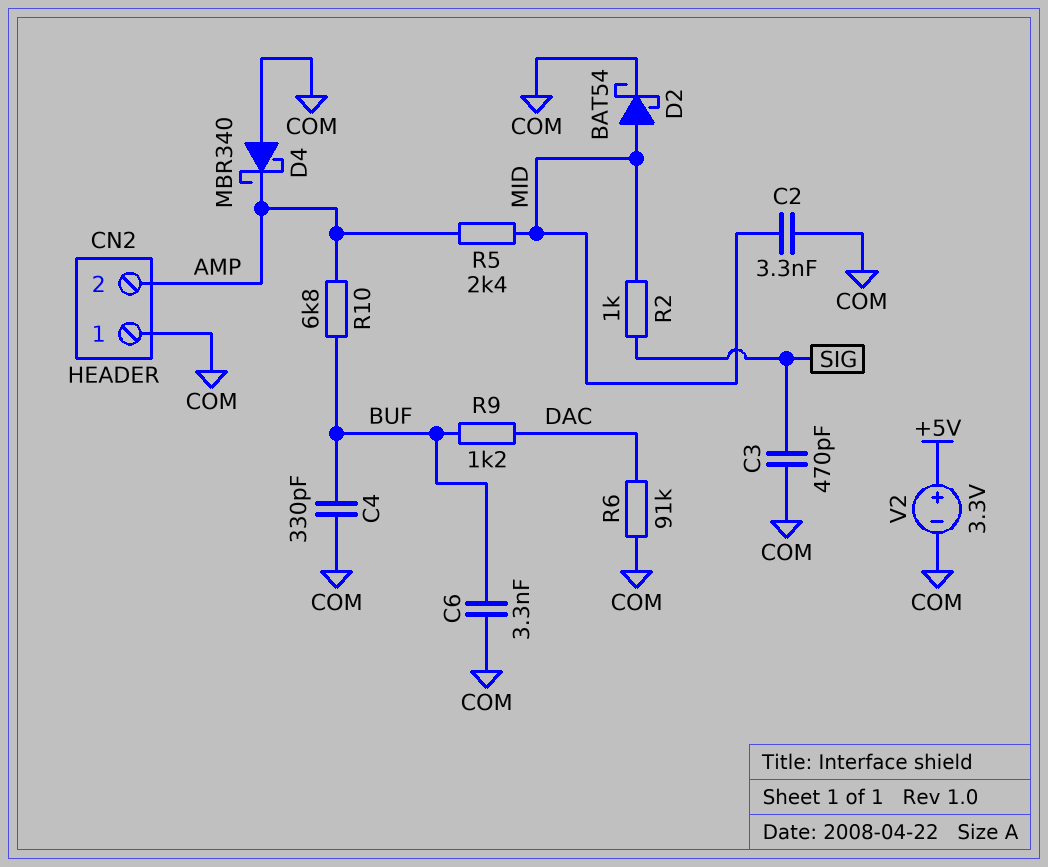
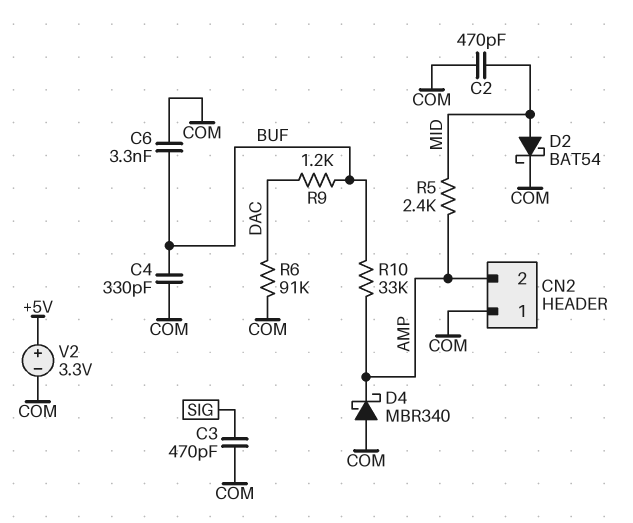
C2: 3.3nF (COM, MID) -> 470pF (COM, MID)
R2: 1k (MID, SIG) -> none
R10: 6.8k (AMP, BUF) -> 33k (AMP, BUF)

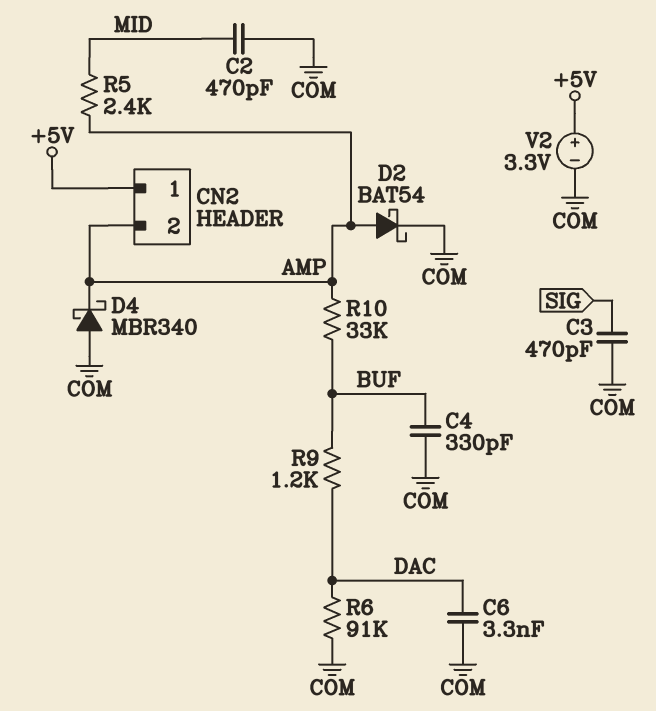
C6: 3.3nF (BUF, COM) -> 3.3nF (COM, DAC)
CN2 pin 1: COM -> +5V
D2: schottky BAT54 (A MID, K COM) -> schottky BAT54 (A AMP, K COM)

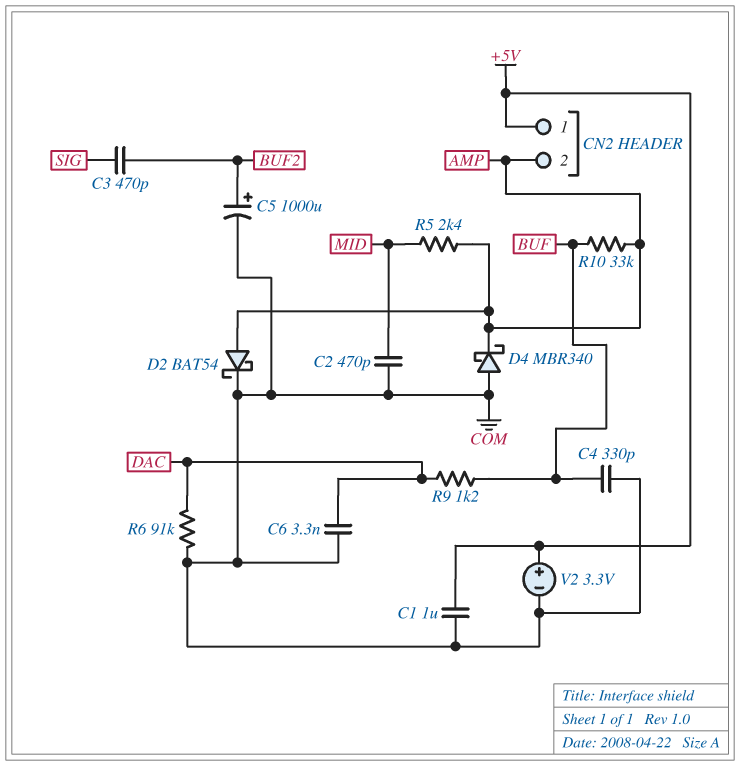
C1: none -> 1uF (+5V, COM)
C3: 470pF (COM, SIG) -> 470pF (BUF2, SIG)
C5: none -> 1000uF (plus BUF2, minus COM)

